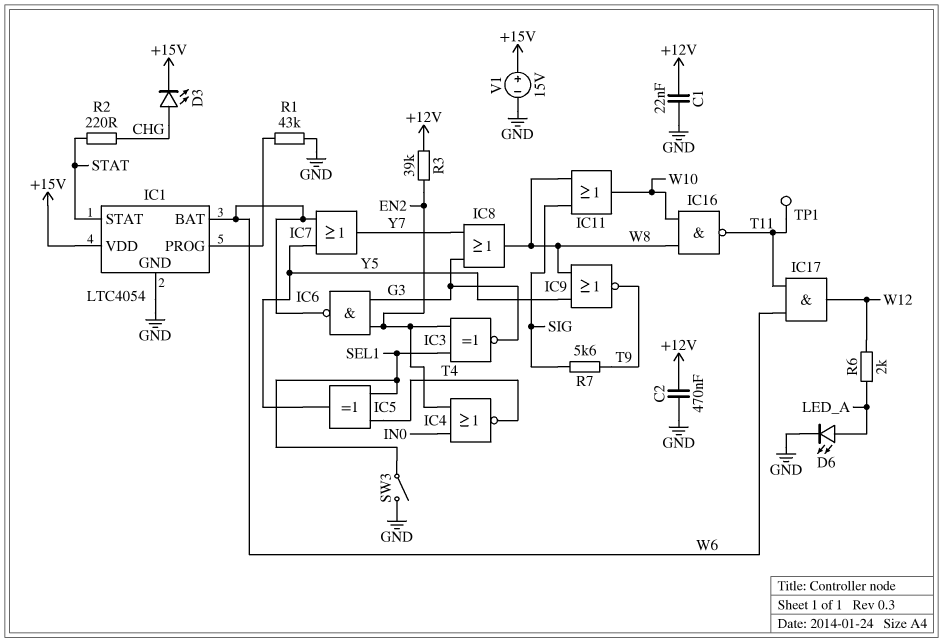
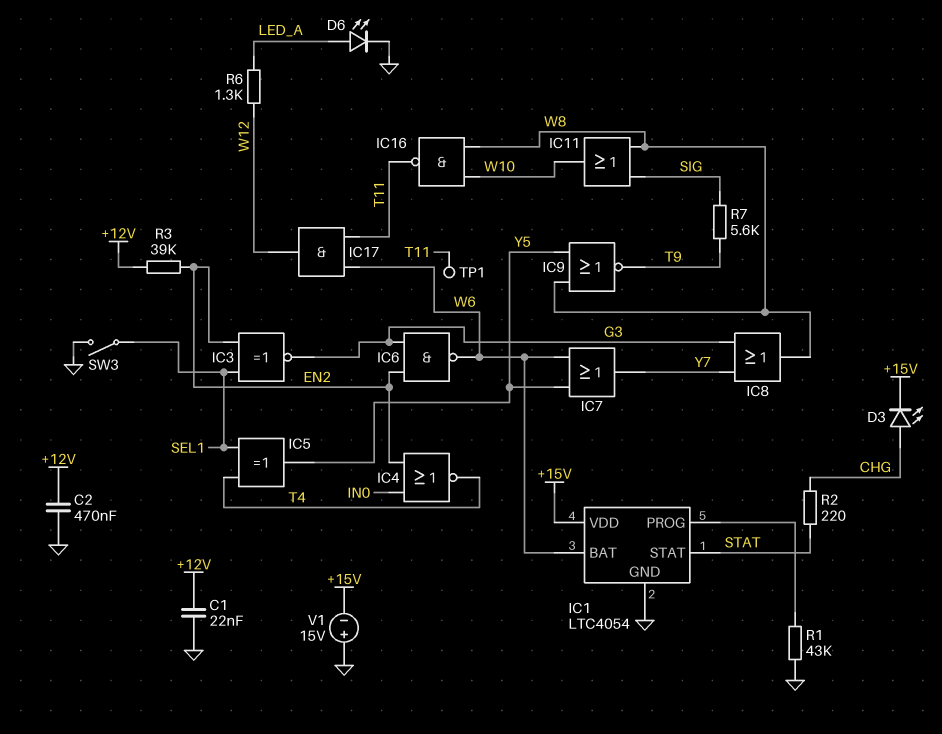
R6: 2k (LED_A, W12) -> 1.3k (LED_A, W12)
V1: 15V (plus +15V, minus GND) -> 15V (plus GND, minus +15V)

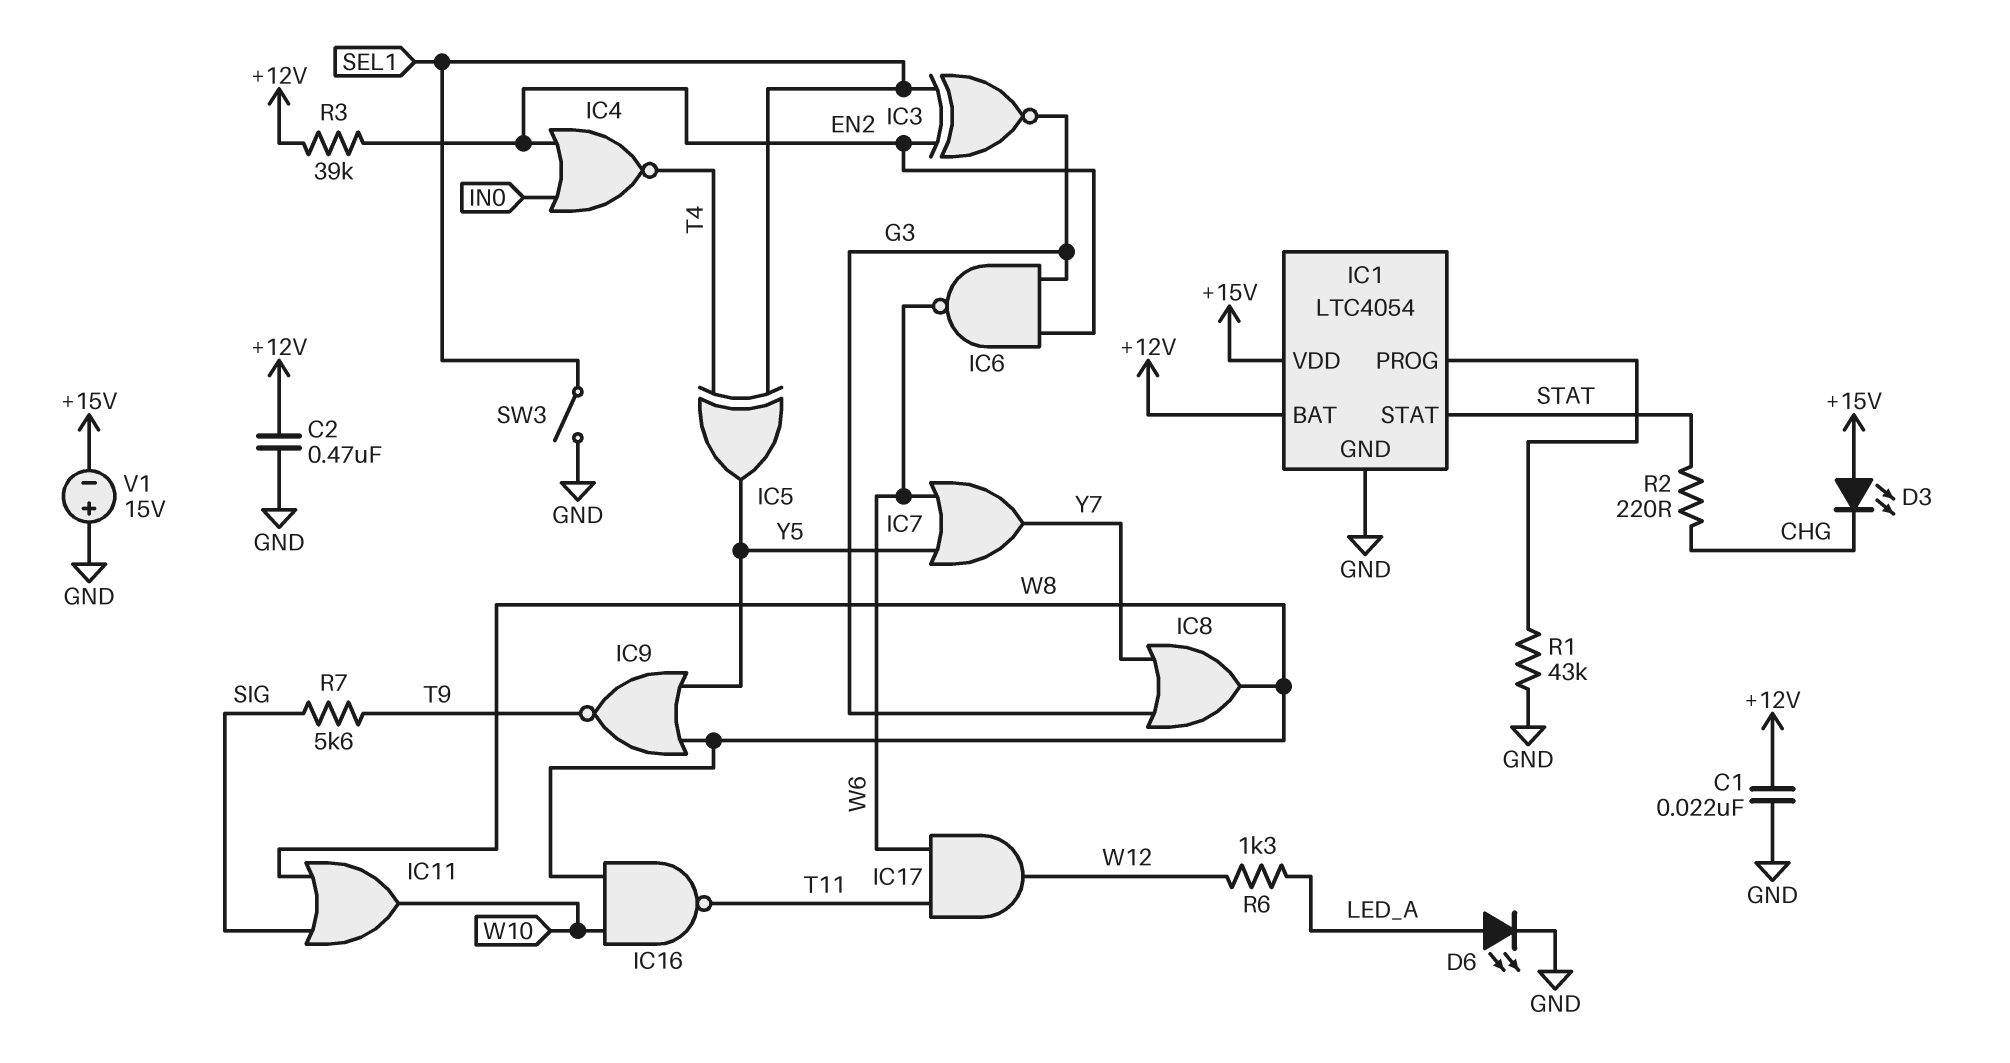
D3: LED (A CHG, K +15V) -> LED (A +15V, K CHG)
IC1 pin BAT: W6 -> +12V
TP1: test point (T11) -> none

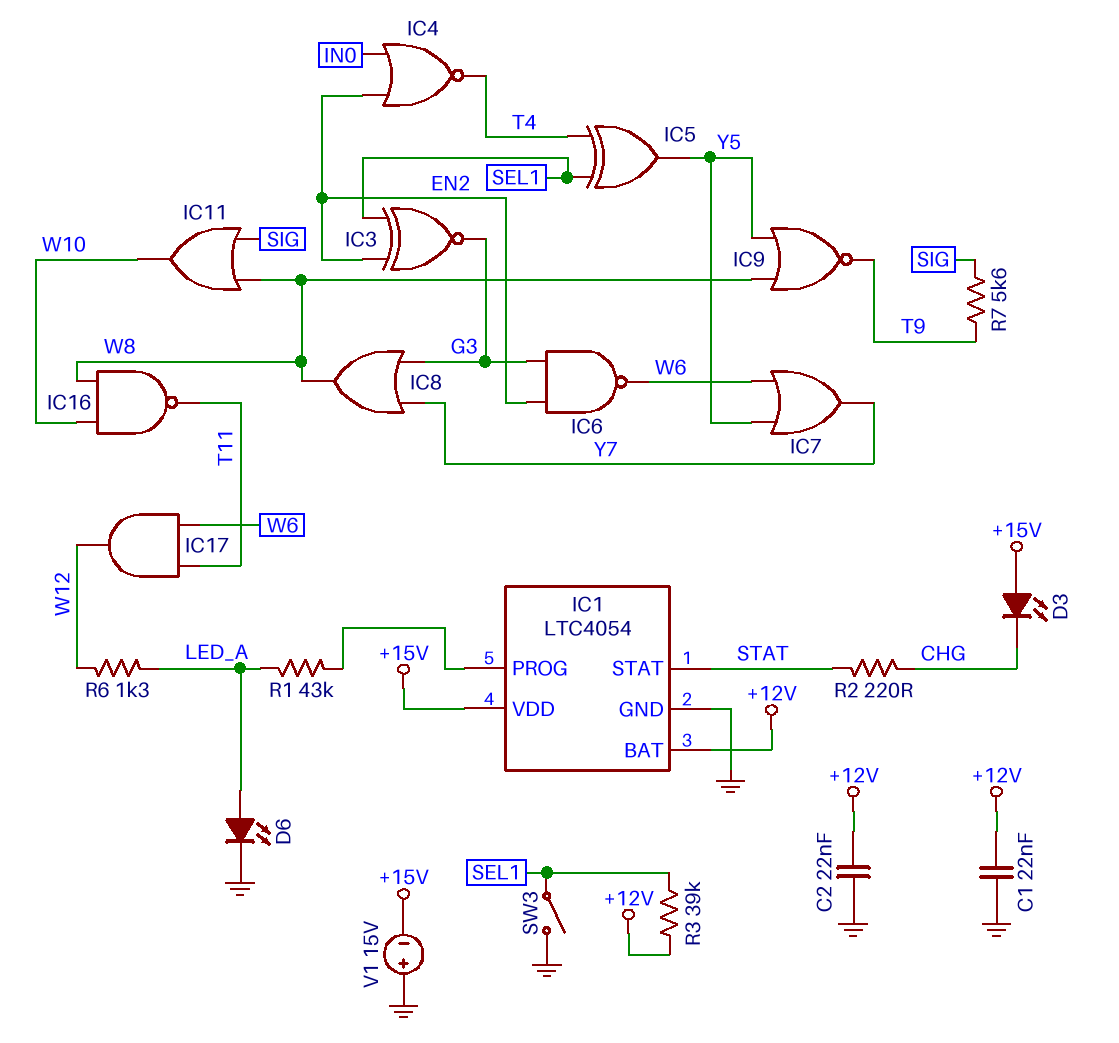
C2: 470nF (+12V, GND) -> 22nF (+12V, GND)
R1: 43k (GND, IC1/PROG) -> 43k (IC1/PROG, LED_A)
R3: 39k (+12V, EN2) -> 39k (+12V, SEL1)

